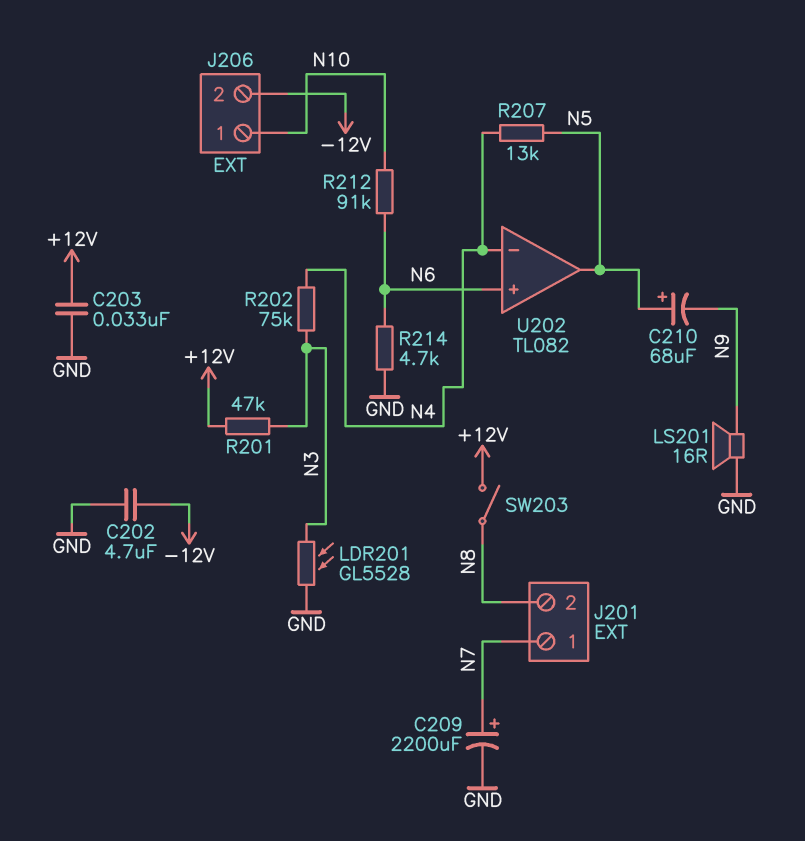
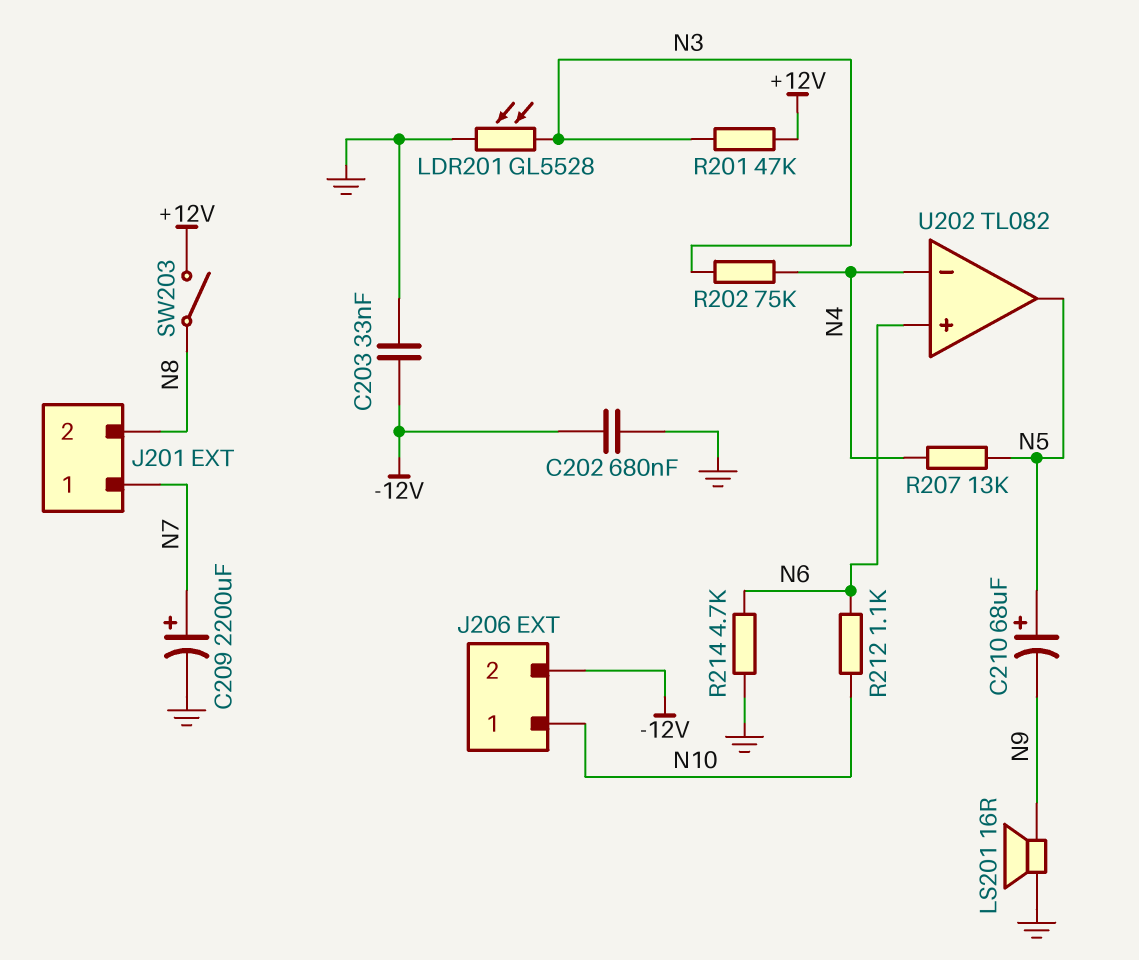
C202: 4.7uF (-12V, GND) -> 680nF (-12V, GND)
C203: 33nF (+12V, GND) -> 33nF (-12V, GND)
R212: 91k (N6, N10) -> 1.1k (N6, N10)

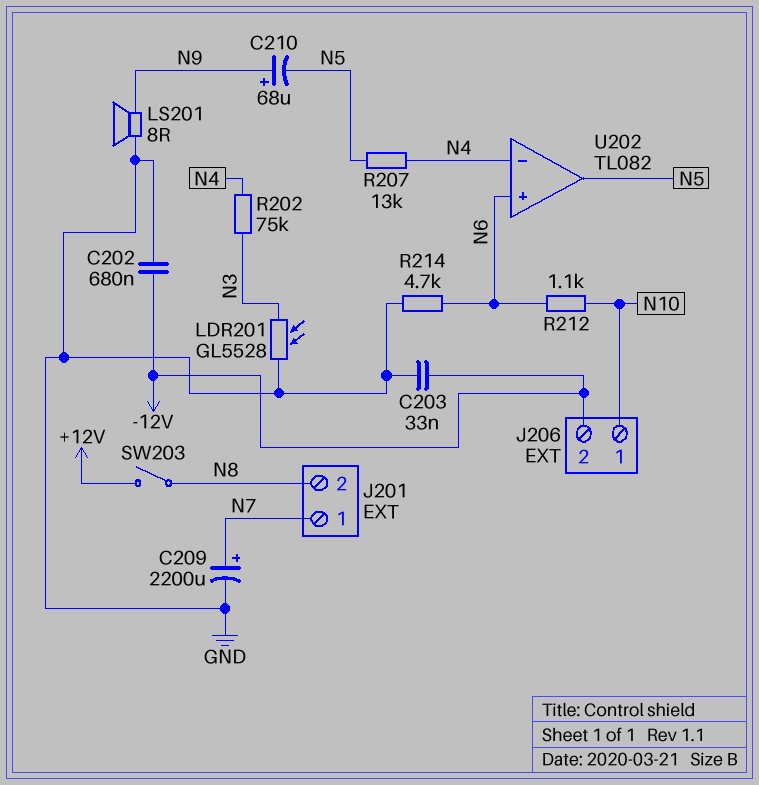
C210: 68uF (plus N5, minus N9) -> 68uF (plus N9, minus N5)
LS201: speaker 16R (GND, N9) -> speaker 8R (GND, N9)
R201: 47k (+12V, N3) -> none

